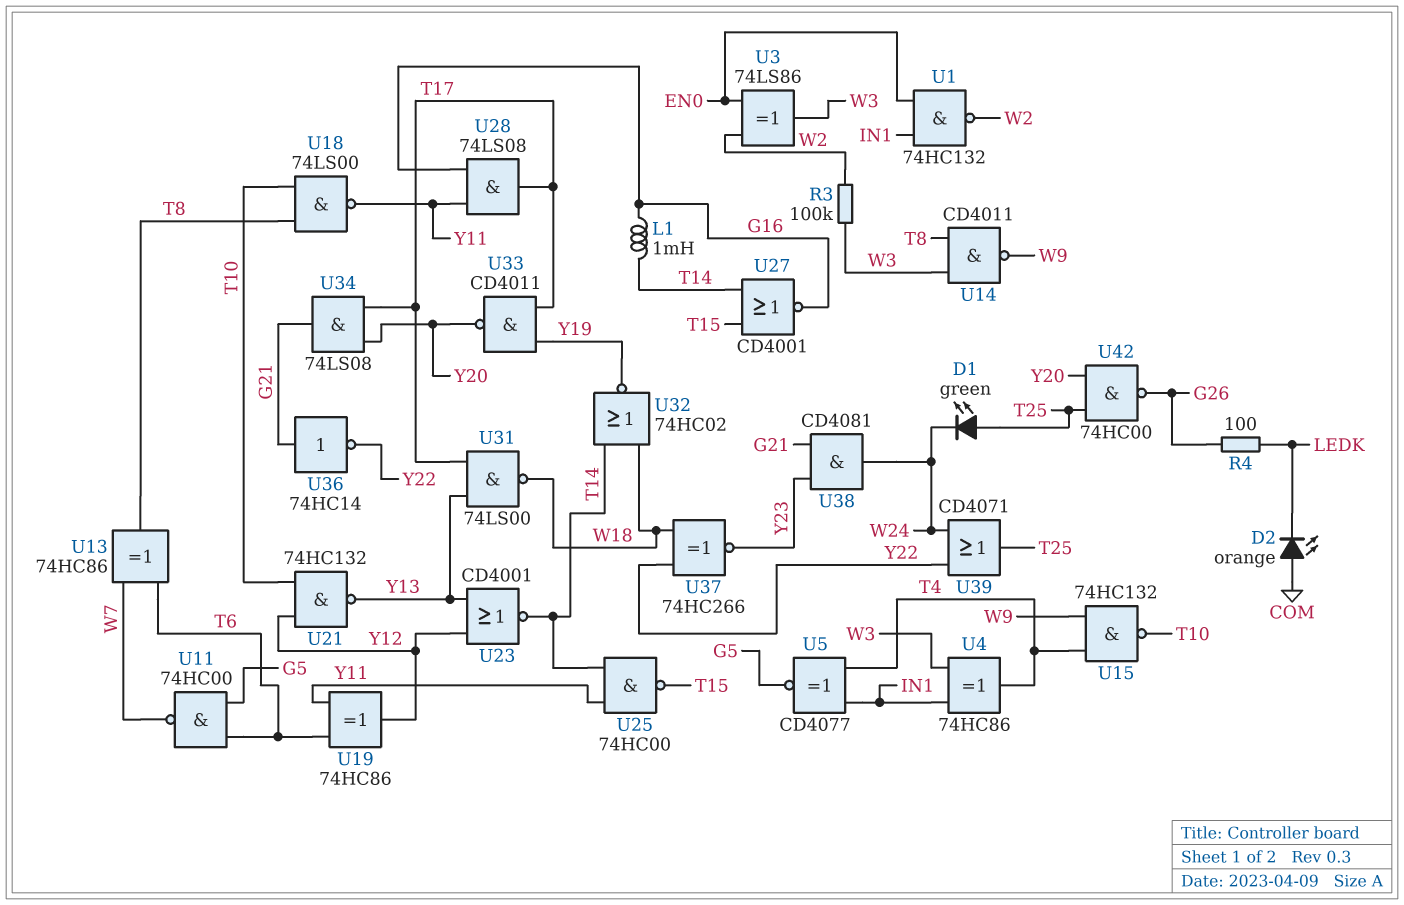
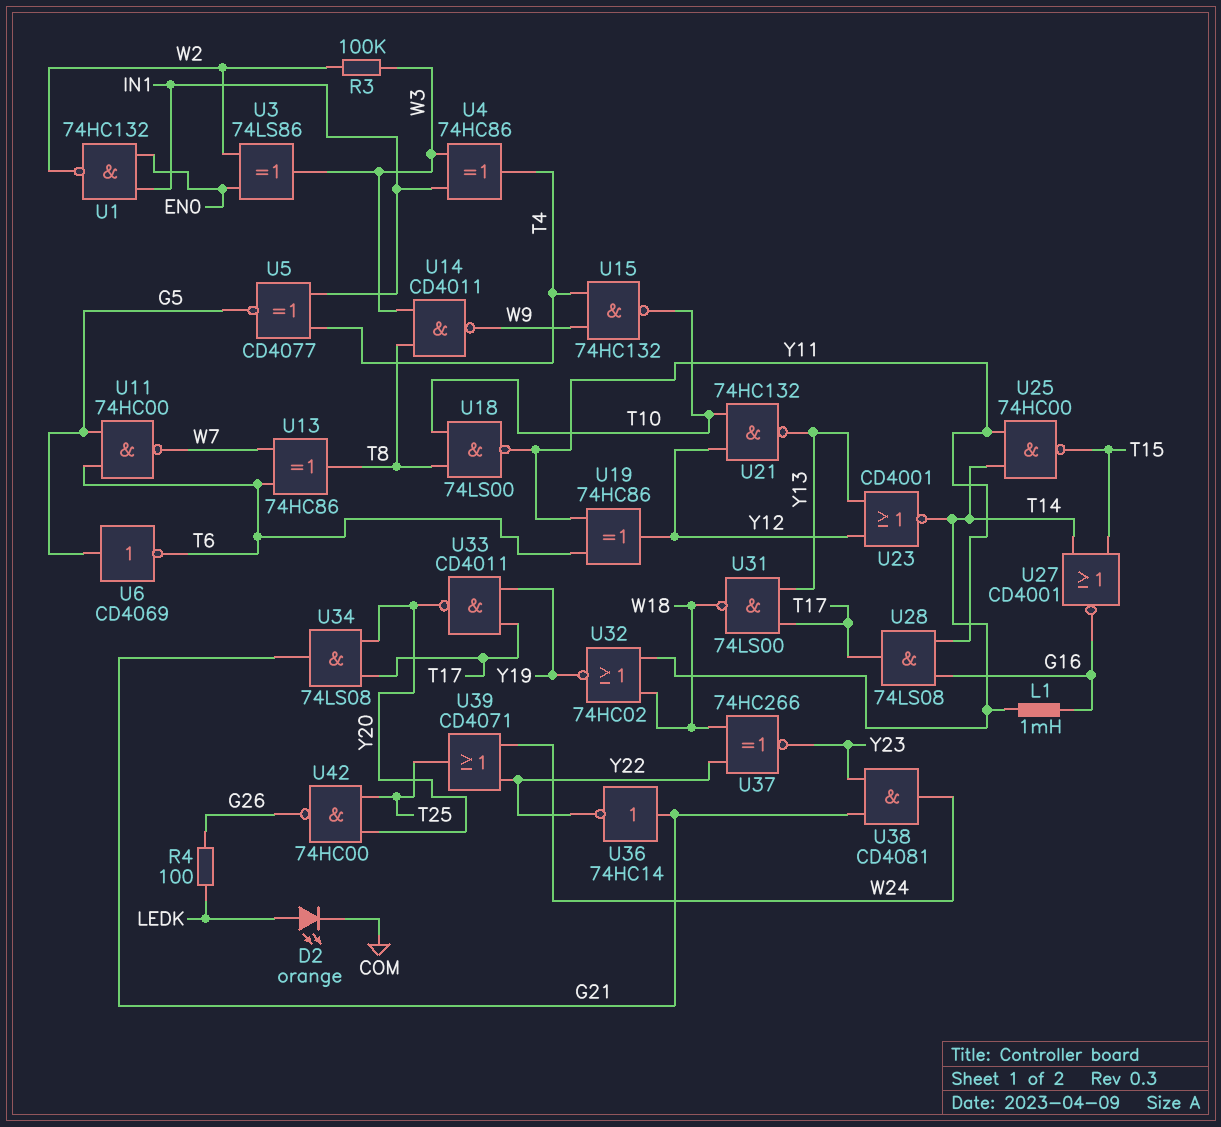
D1: LED green (A T25, K W24) -> none
D2: LED orange (A COM, K LEDK) -> LED orange (A LEDK, K COM)
U6: none -> NOT CD4069 (in G5, out T6)

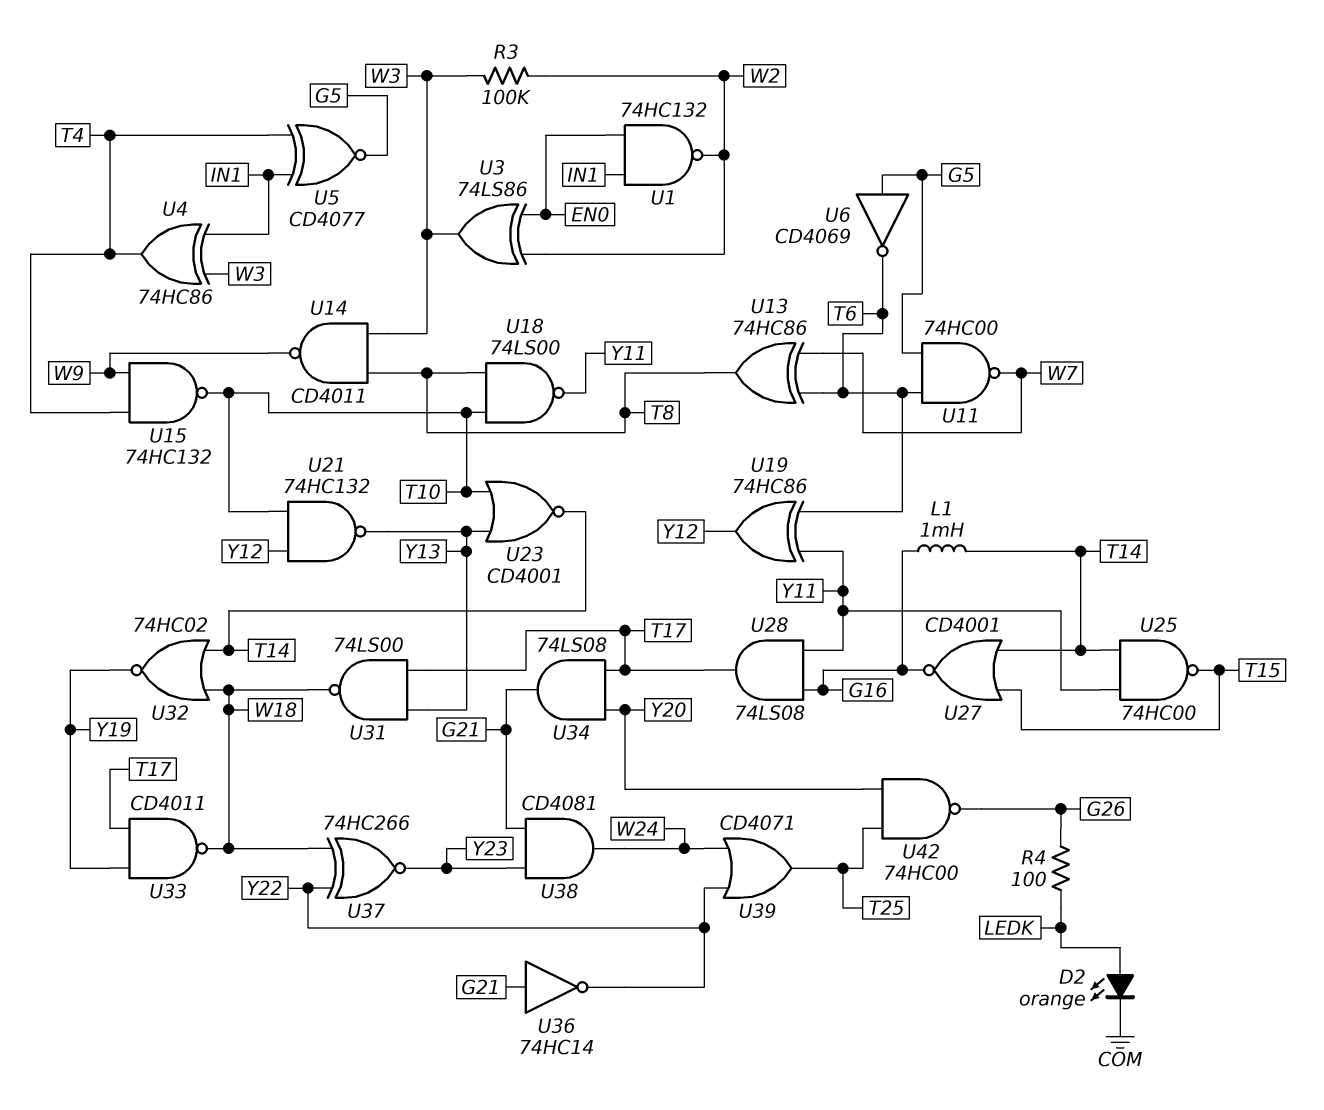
U23: NOR CD4001 (in Y12, in Y13, out T14) -> NOR CD4001 (in T10, in Y13, out T14)
U33: NAND CD4011 (in T17, in Y19, out Y20) -> NAND CD4011 (in T17, in Y19, out W18)

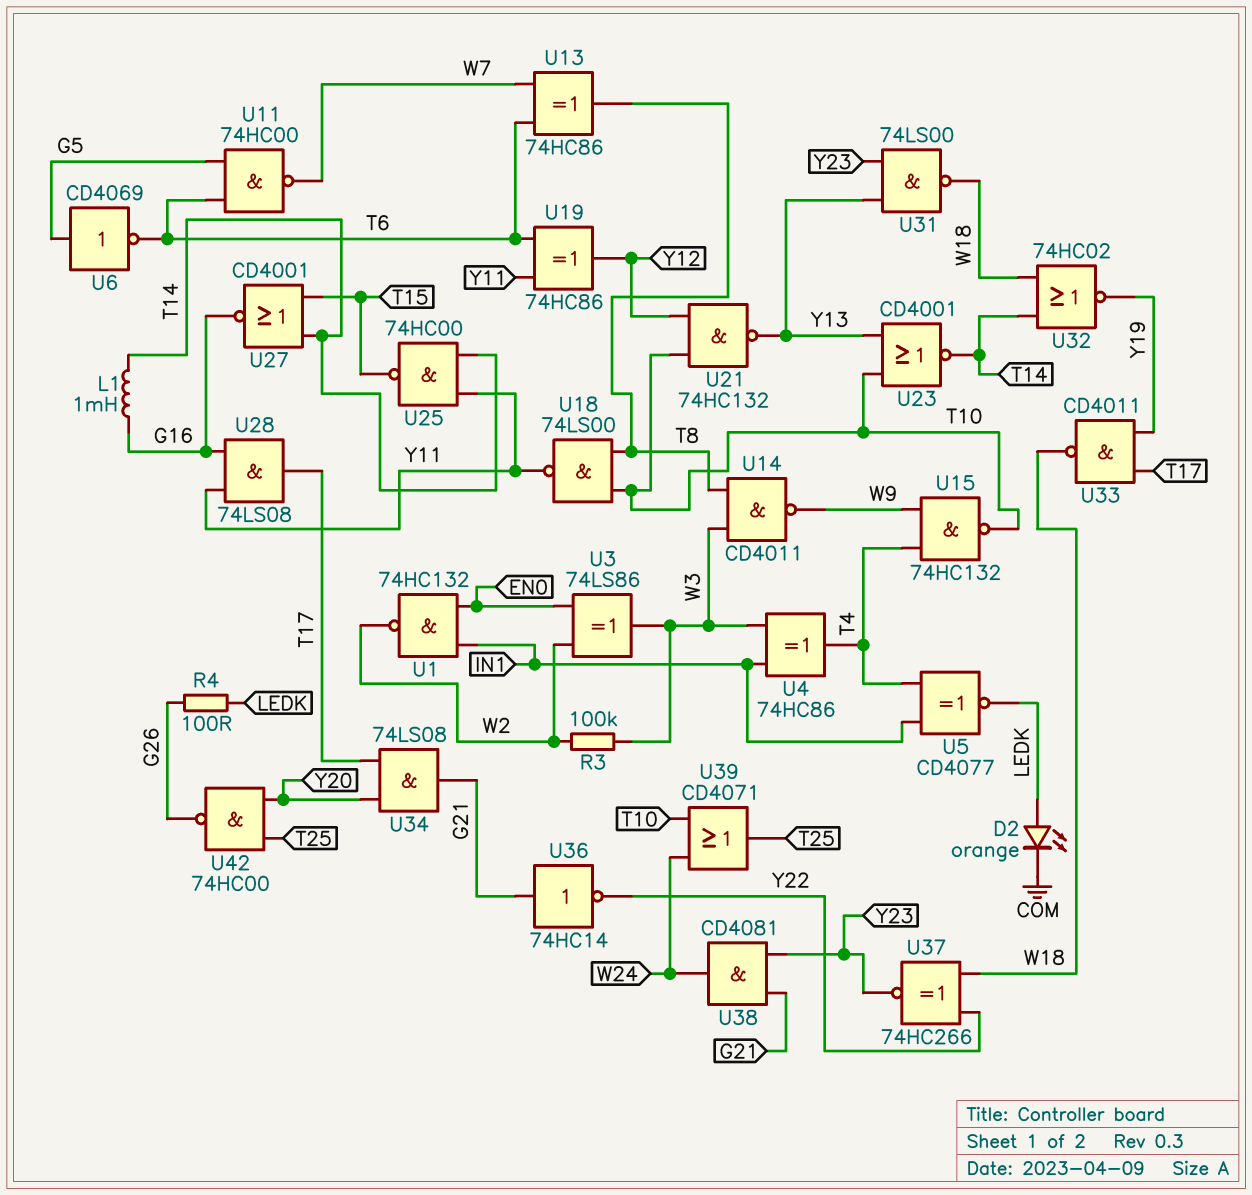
U5: XNOR CD4077 (in IN1, in T4, out G5) -> XNOR CD4077 (in IN1, in T4, out LEDK)
U31: NAND 74LS00 (in T17, in Y13, out W18) -> NAND 74LS00 (in Y13, in Y23, out W18)
U39: OR CD4071 (in W24, in Y22, out T25) -> OR CD4071 (in T10, in W24, out T25)

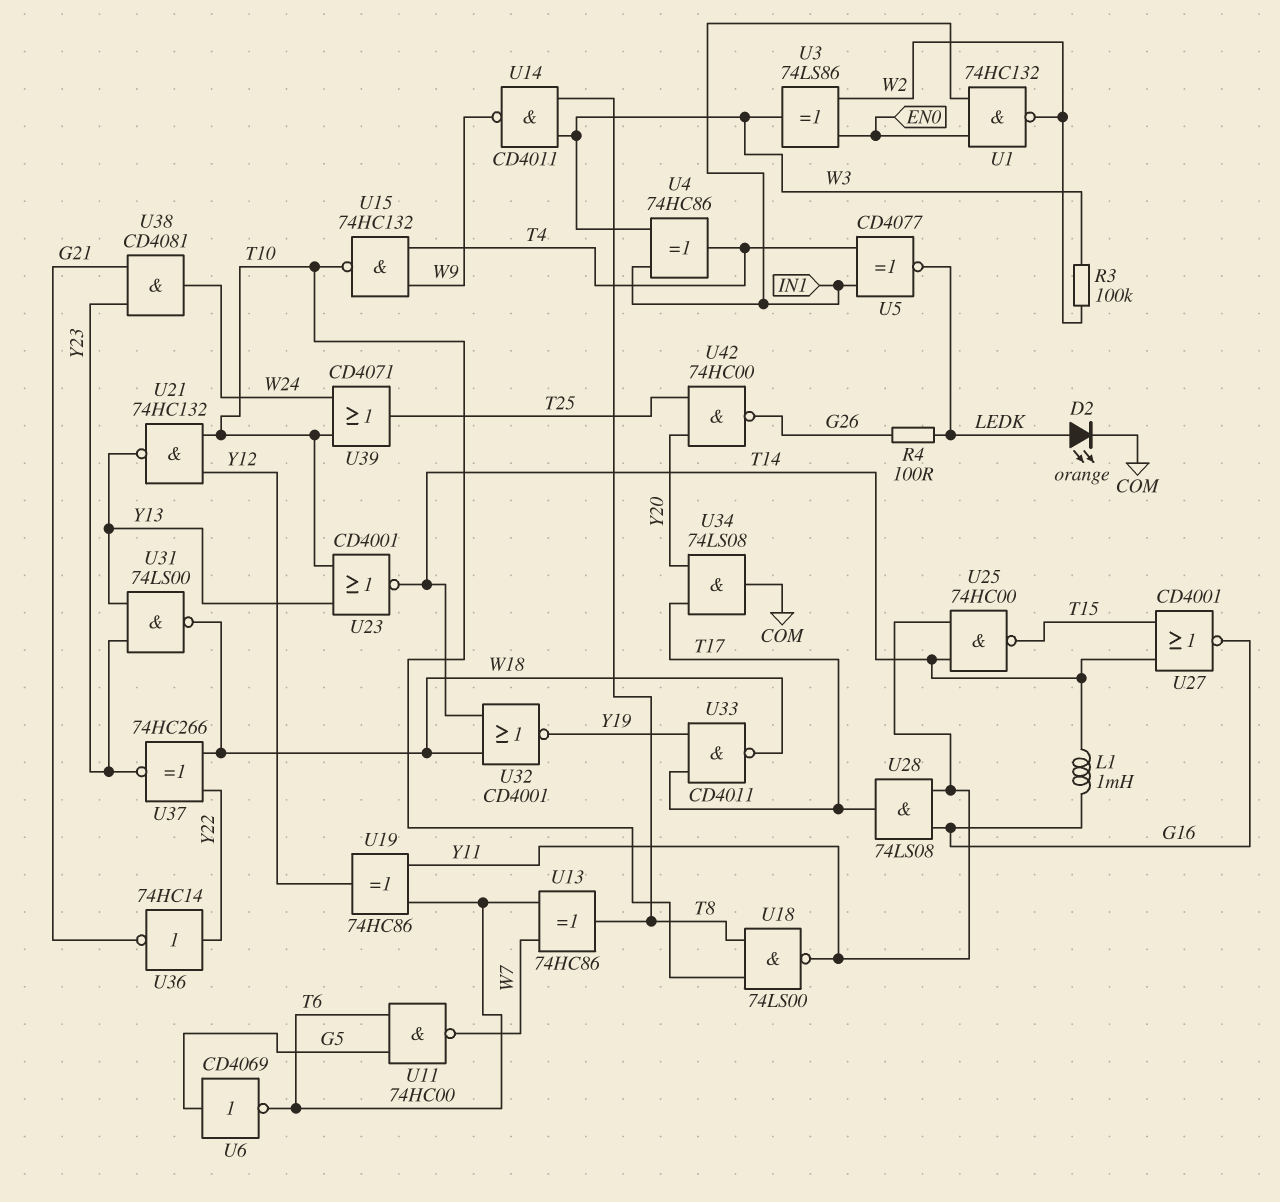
U32: NOR 74HC02 (in T14, in W18, out Y19) -> NOR CD4001 (in T14, in W18, out Y19)
U34: AND 74LS08 (in T17, in Y20, out G21) -> AND 74LS08 (in T17, in Y20, out COM)
U36: NOT 74HC14 (in G21, out Y22) -> NOT 74HC14 (in Y22, out G21)

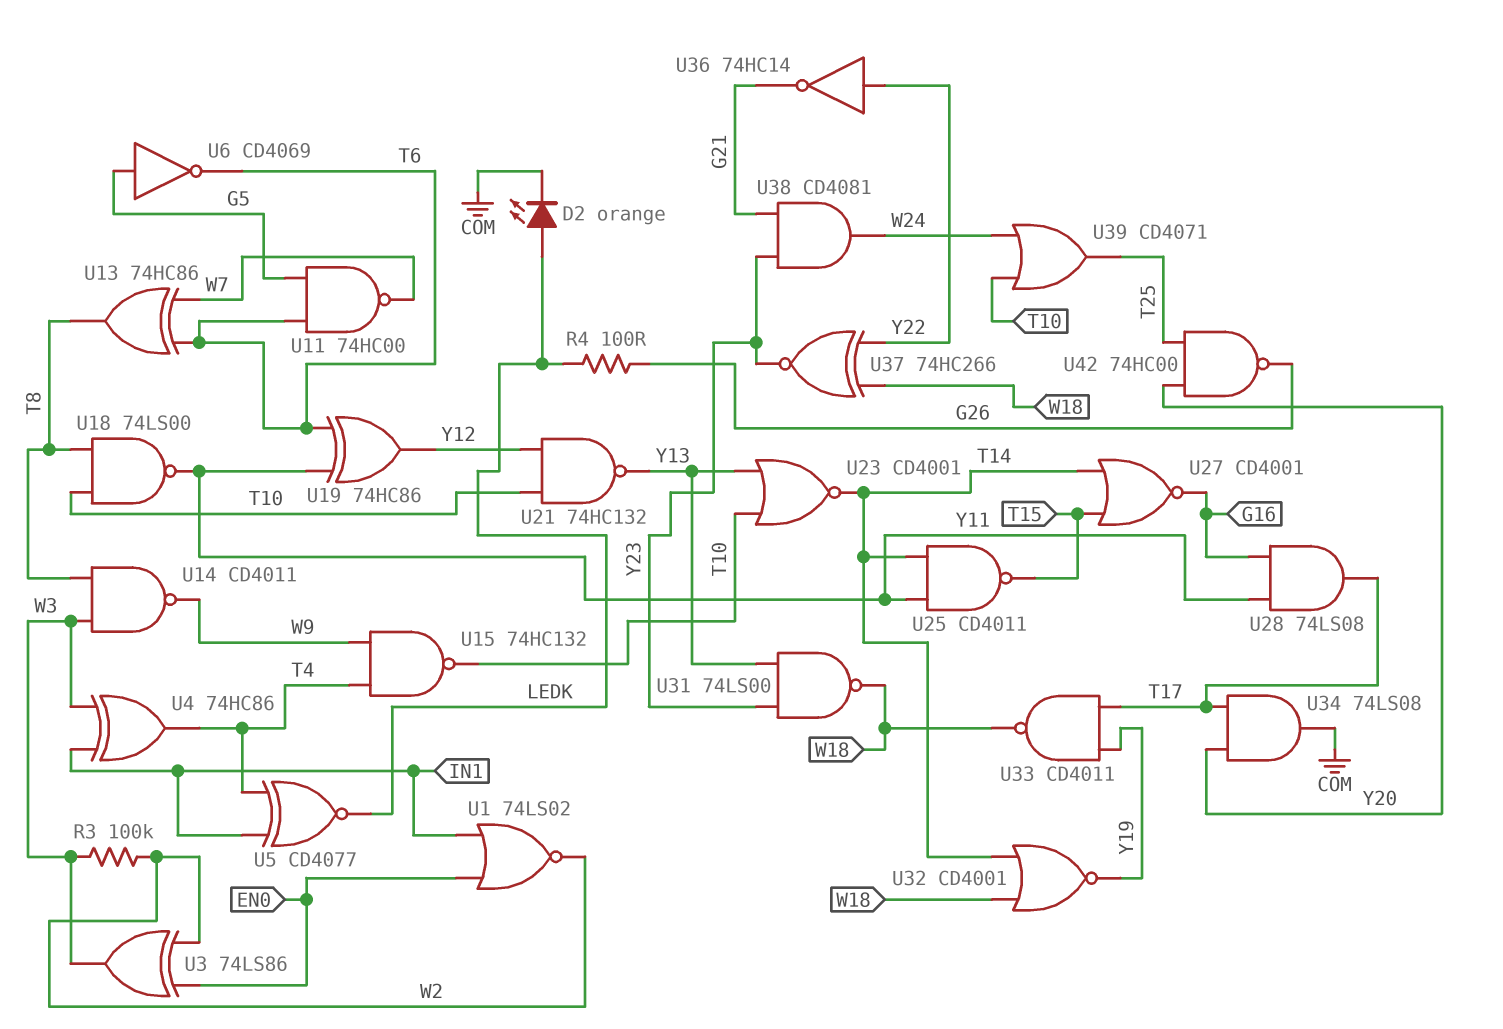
L1: 1mH (G16, T14) -> none
U1: NAND 74HC132 (in EN0, in IN1, out W2) -> NOR 74LS02 (in EN0, in IN1, out W2)
U25: NAND 74HC00 (in T14, in Y11, out T15) -> NAND CD4011 (in T14, in Y11, out T15)

